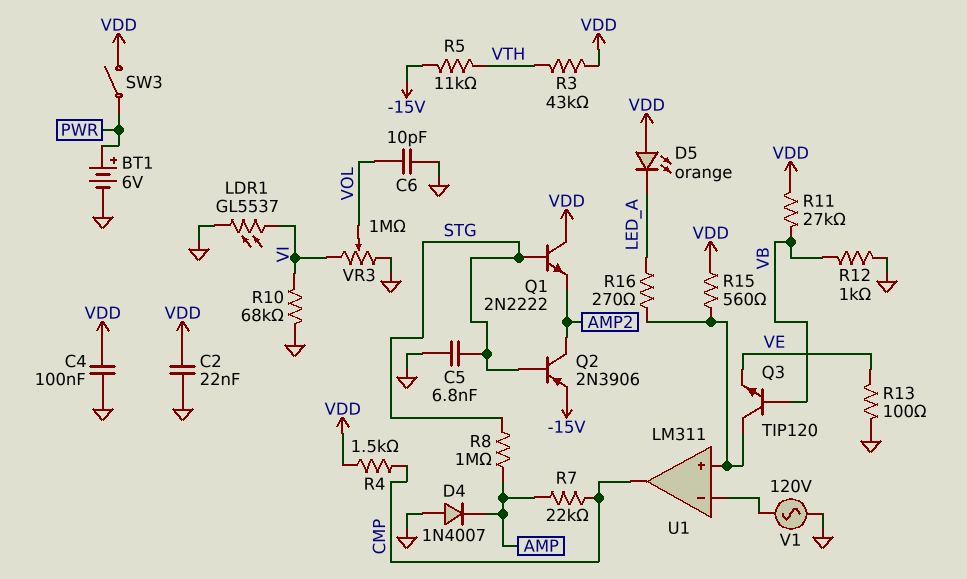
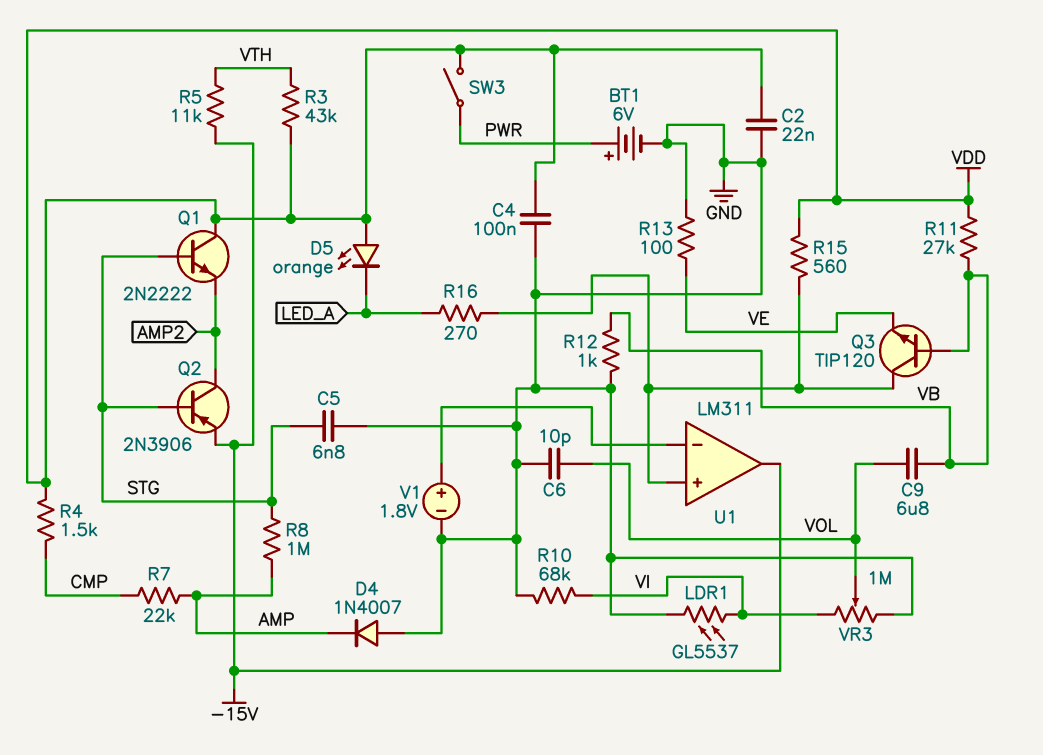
C9: none -> 6.8uF (VB, VOL)
U1 pin out: CMP -> -15V
V1: AC 120V (GND, U1/in-) -> 1.8V (plus U1/in-, minus GND)

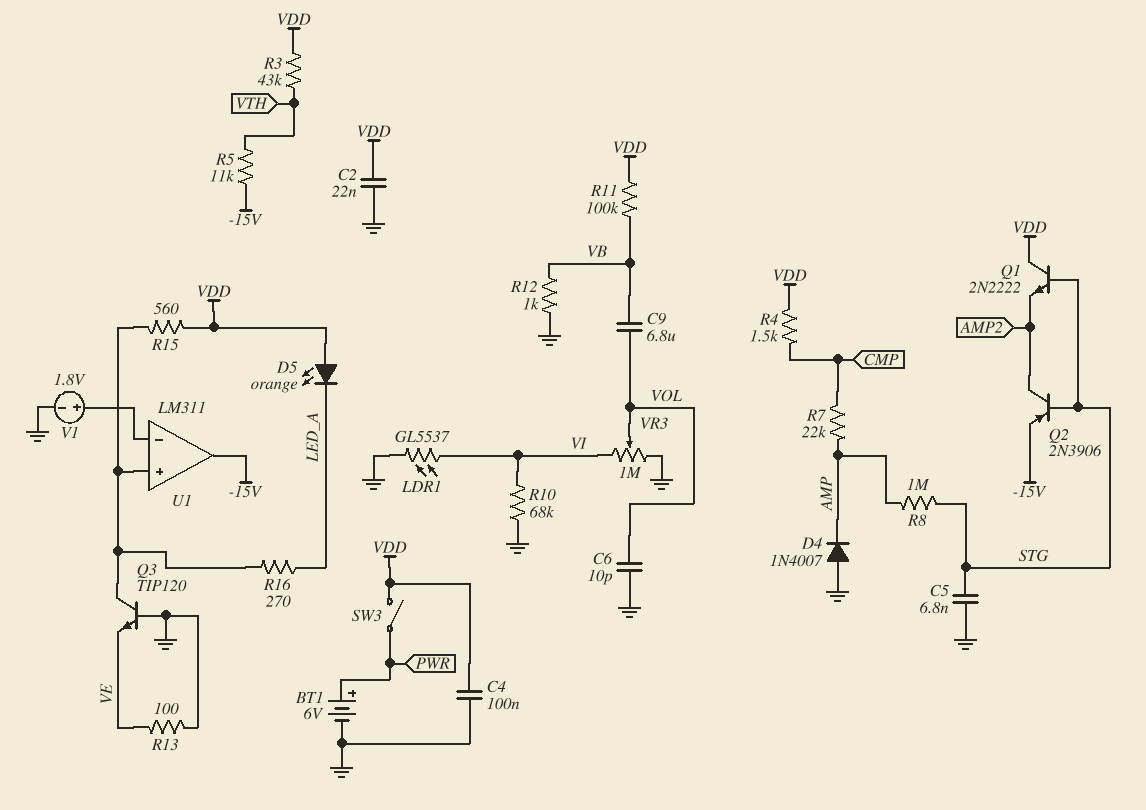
Q3: NPN TIP120 (B VB, C U1/in+, E VE) -> NPN TIP120 (B GND, C U1/in+, E VE)
R11: 27k (VB, VDD) -> 100k (VB, VDD)

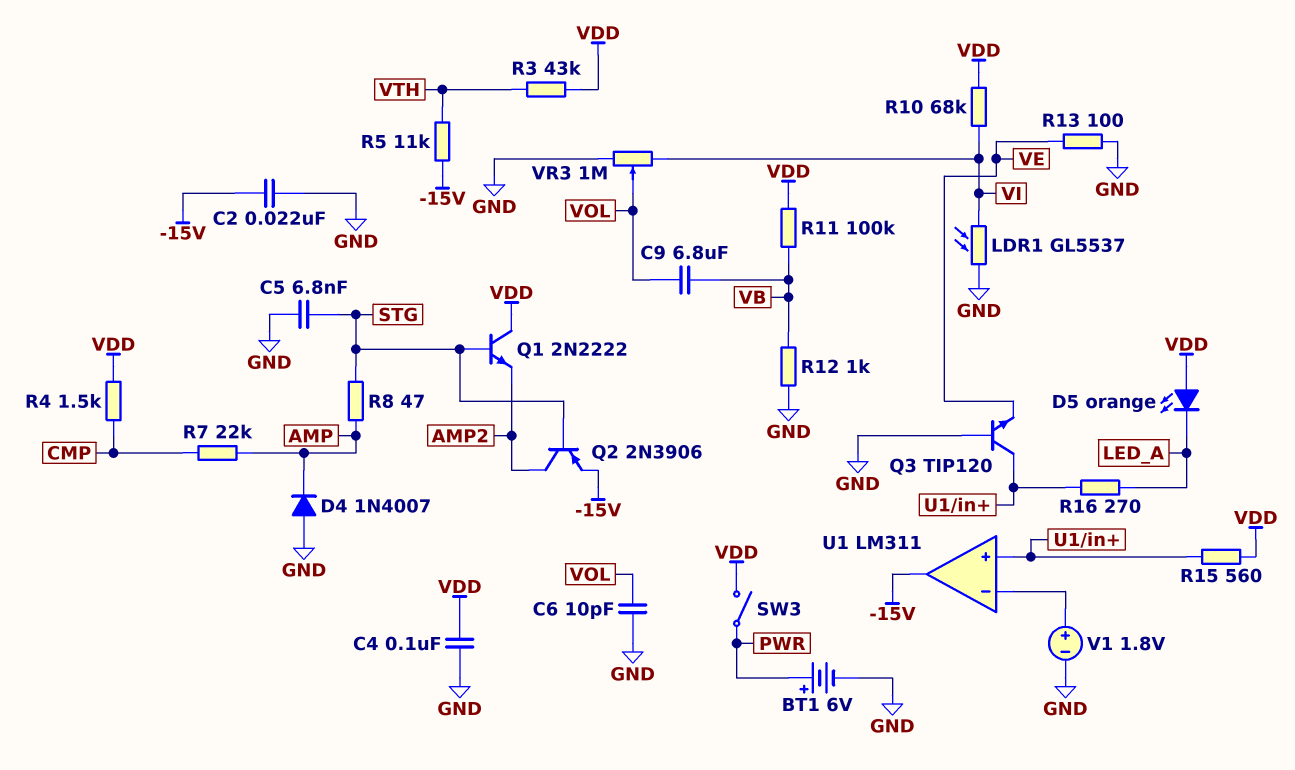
C2: 22nF (GND, VDD) -> 22nF (-15V, GND)
R8: 1M (AMP, STG) -> 47 (AMP, STG)
R10: 68k (GND, VI) -> 68k (VDD, VI)

